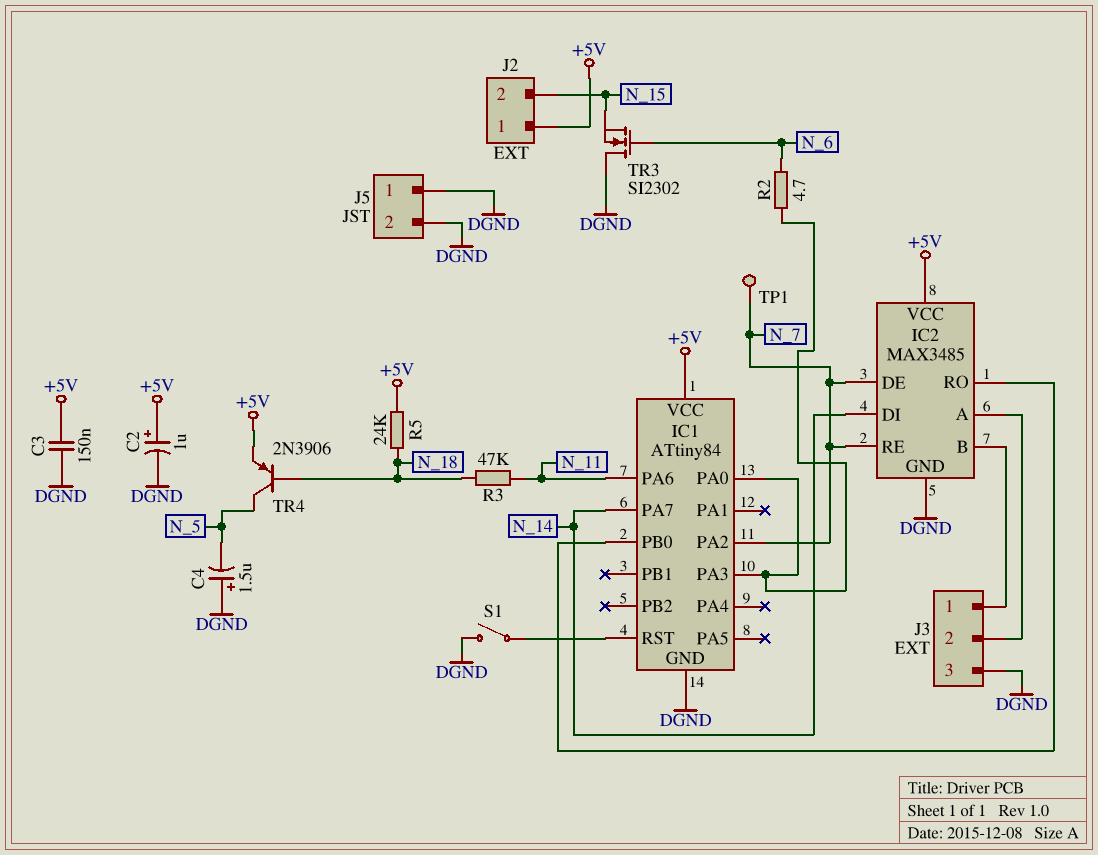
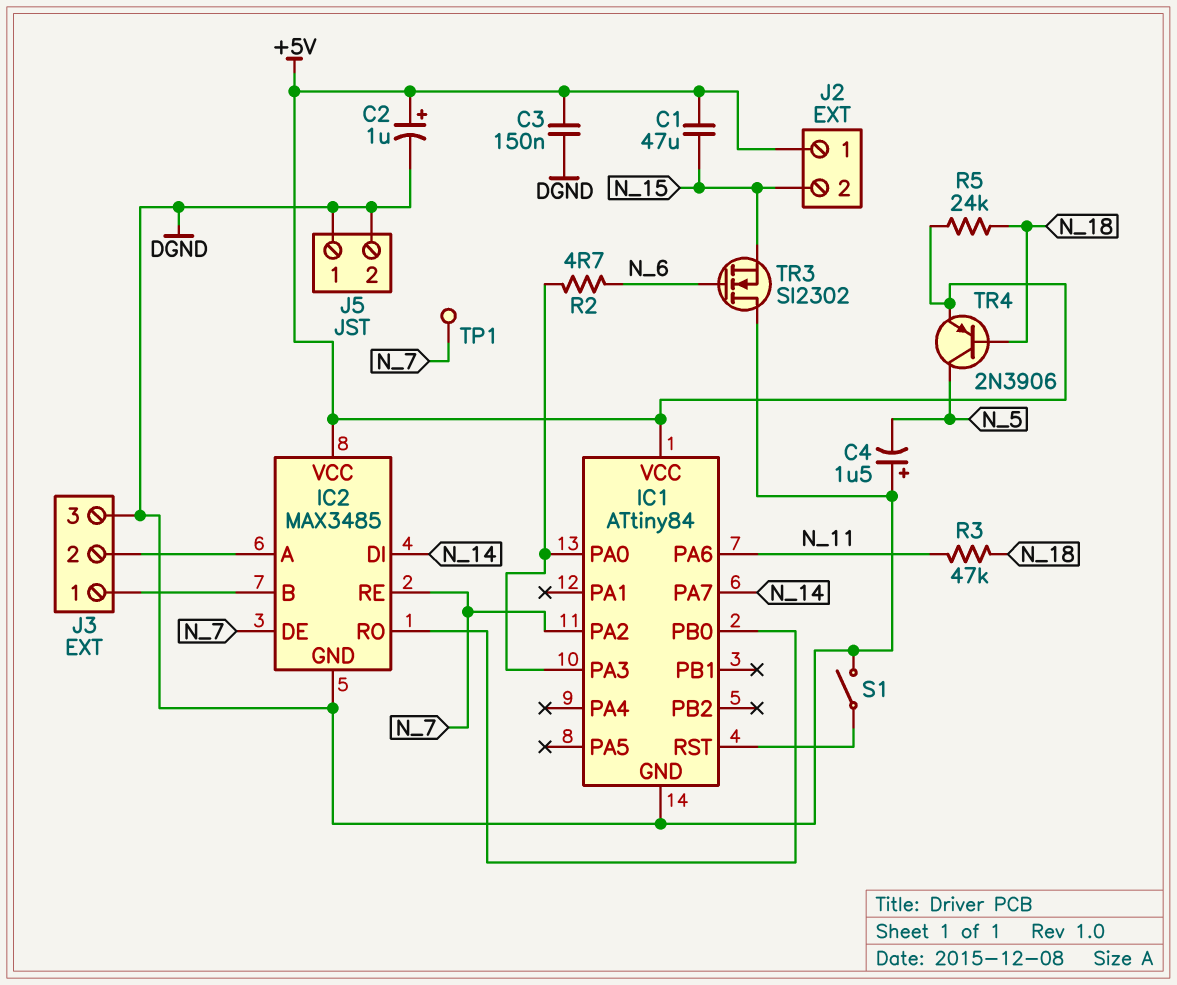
C1: none -> 47uF (+5V, N_15)

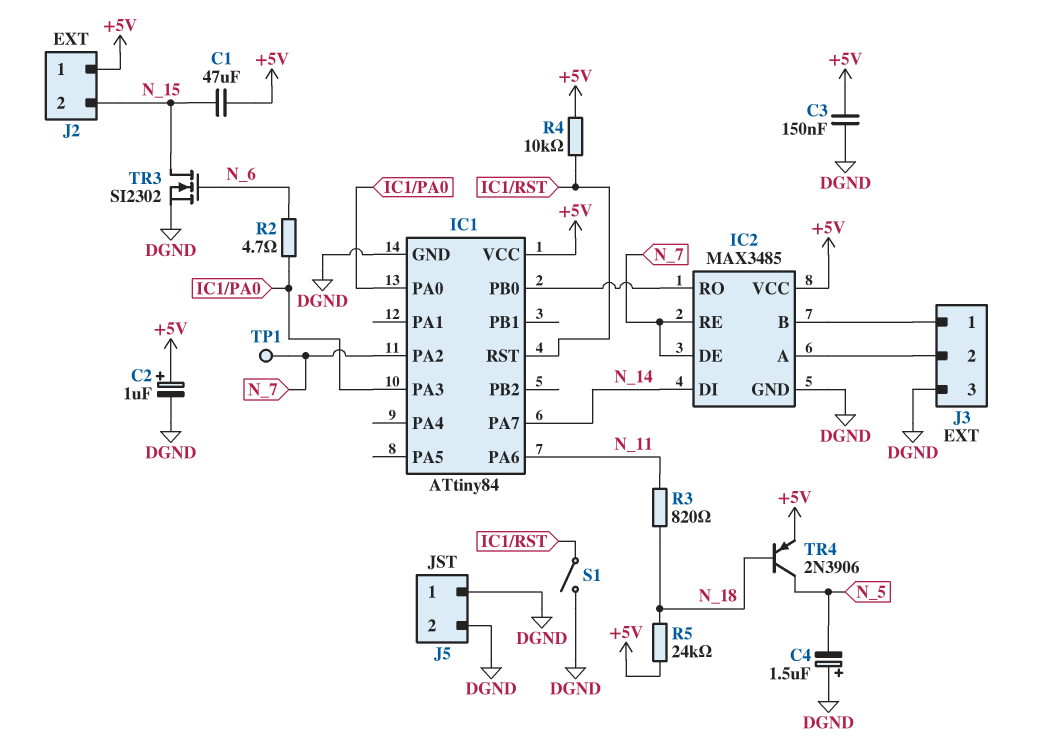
R3: 47k (N_11, N_18) -> 820 (N_11, N_18)
R4: none -> 10k (+5V, IC1/RST)
TR3: NMOS SI2302 (G N_6, D DGND, S N_15) -> NMOS SI2302 (G N_6, D N_15, S DGND)

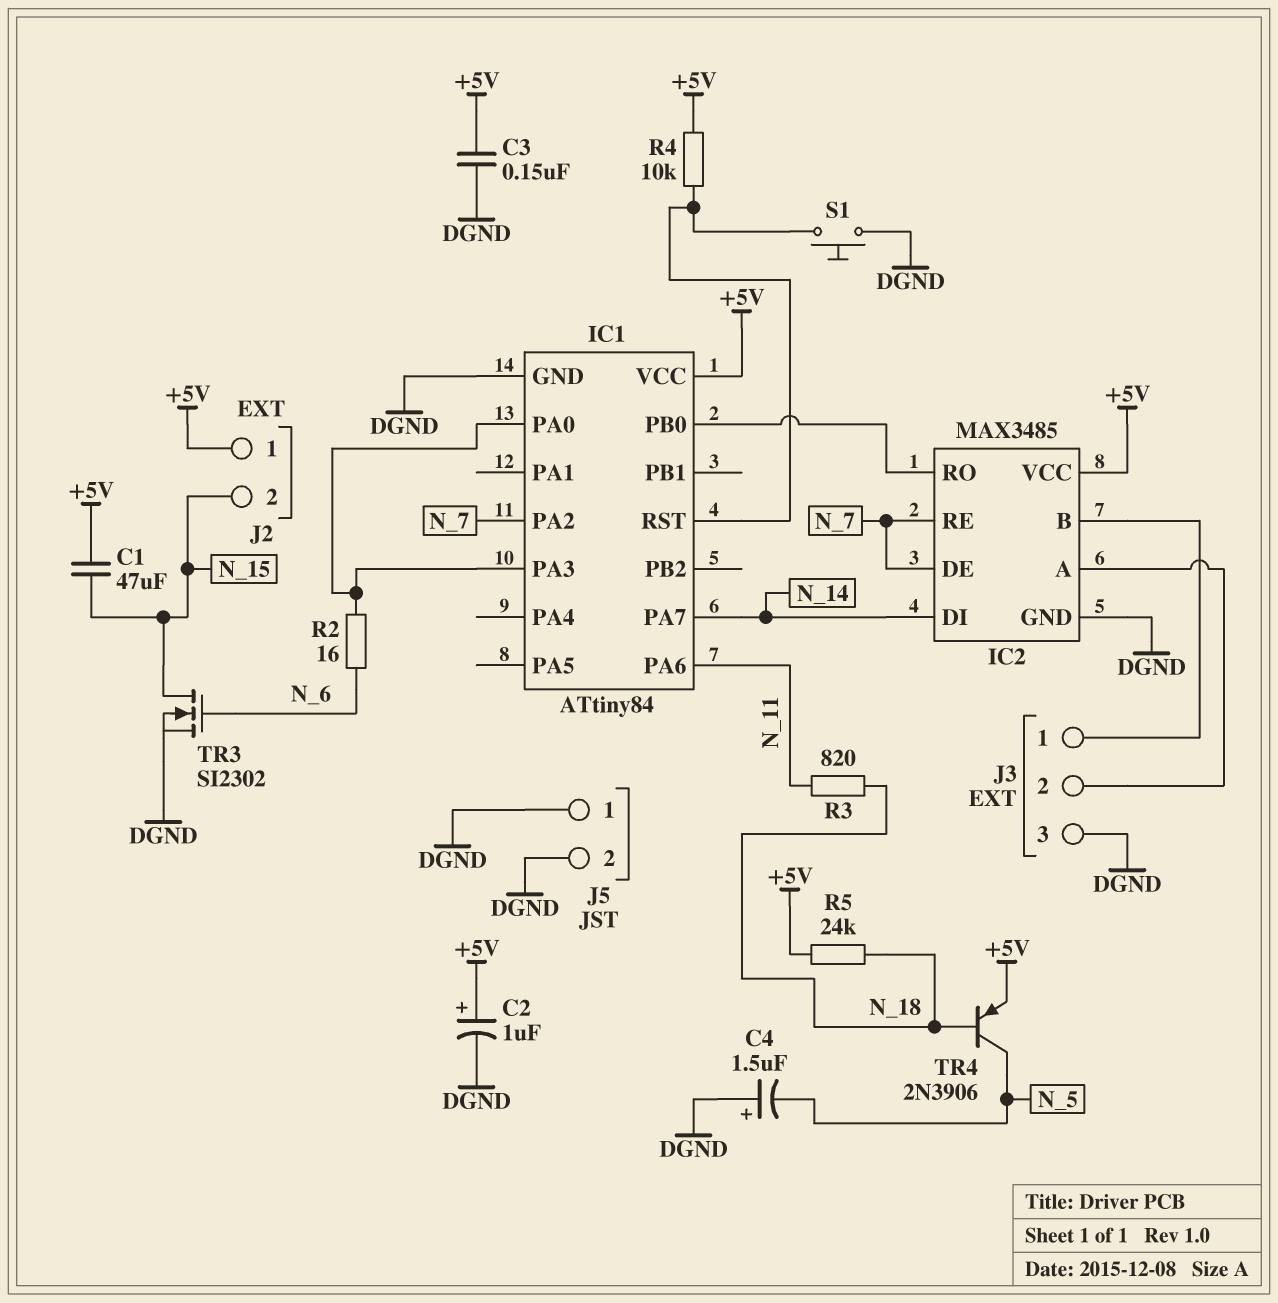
R2: 4.7 (IC1/PA0, N_6) -> 16 (IC1/PA0, N_6)
S1: switch (DGND, IC1/RST) -> button (DGND, IC1/RST)
TP1: test point (N_7) -> none

